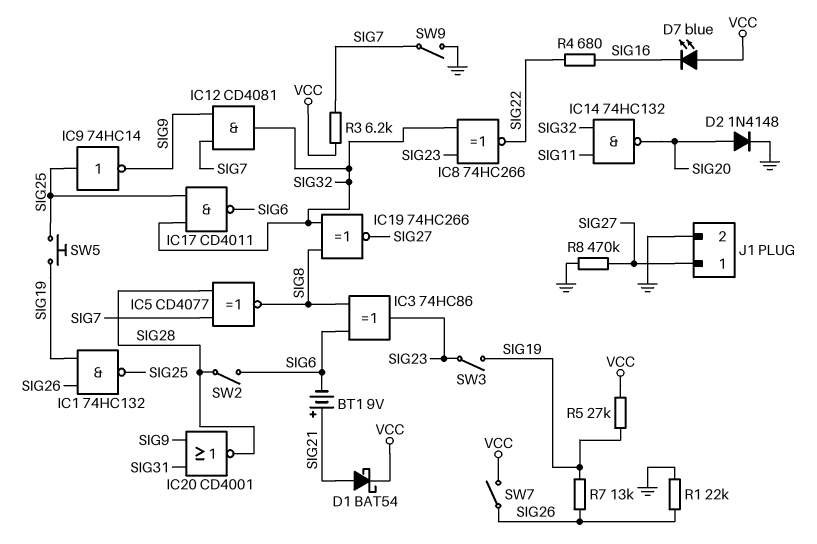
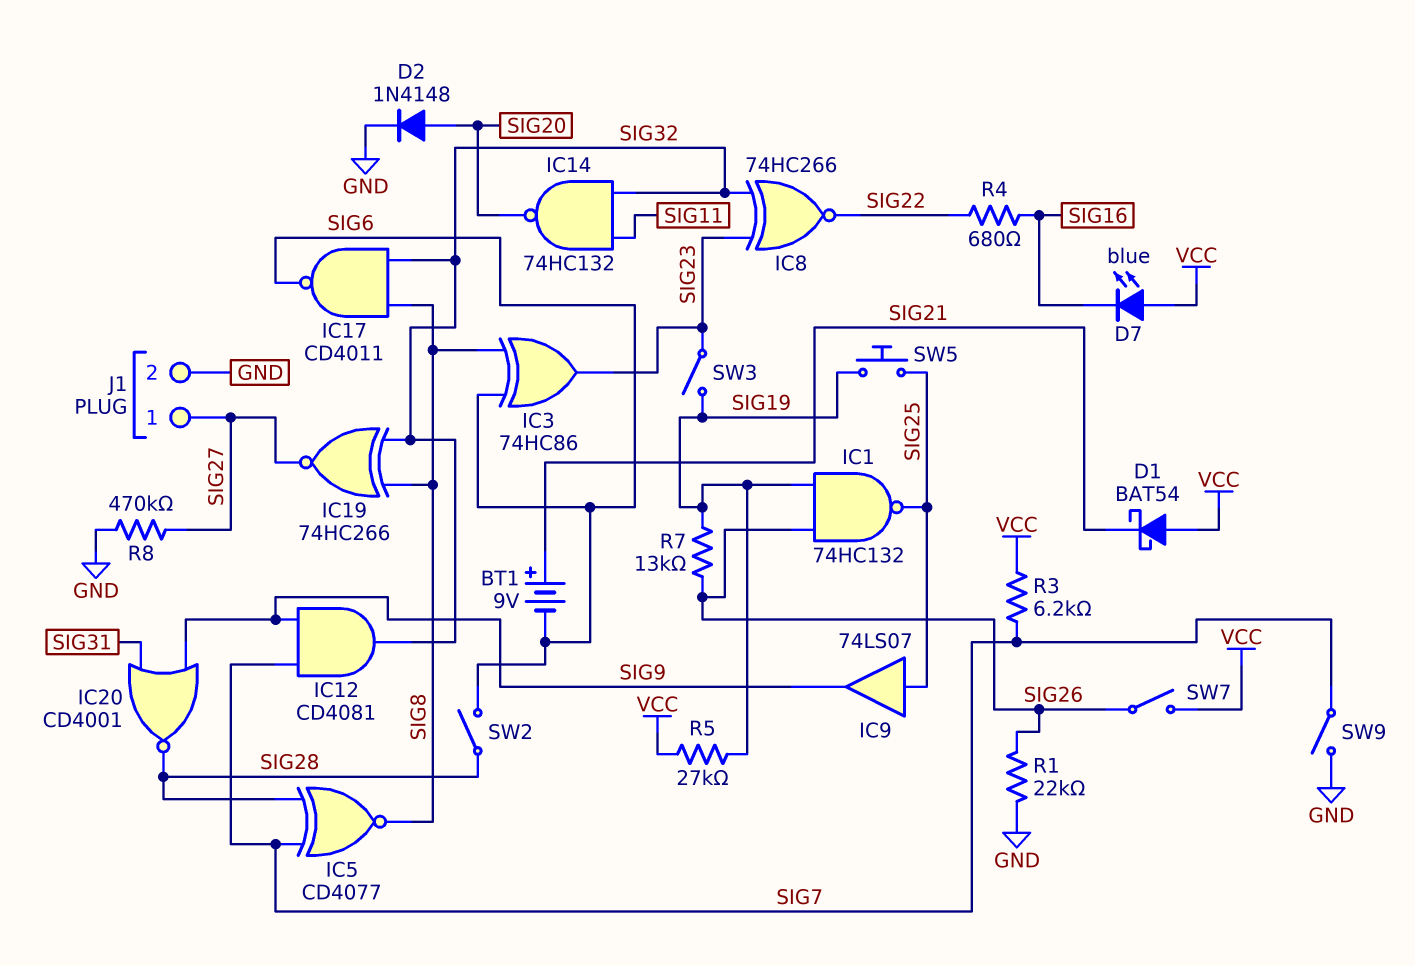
D1: schottky BAT54 (A SIG21, K VCC) -> schottky BAT54 (A VCC, K SIG21)
IC9: NOT 74HC14 (in SIG25, out SIG9) -> buffer 74LS07 (in SIG25, out SIG9)
IC17: NAND CD4011 (in SIG25, in SIG32, out SIG6) -> NAND CD4011 (in SIG8, in SIG32, out SIG6)

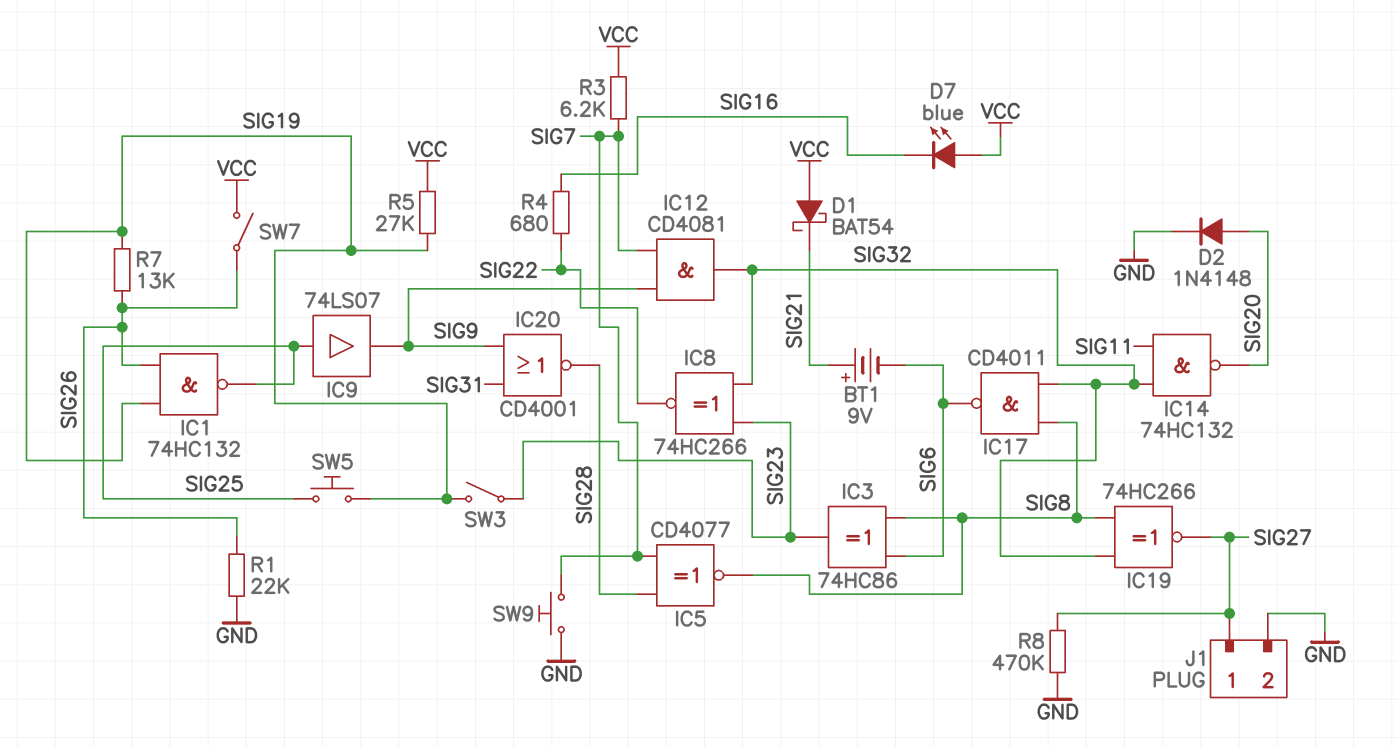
SW2: switch (SIG6, SIG28) -> none
SW9: switch (GND, SIG7) -> button (GND, SIG7)

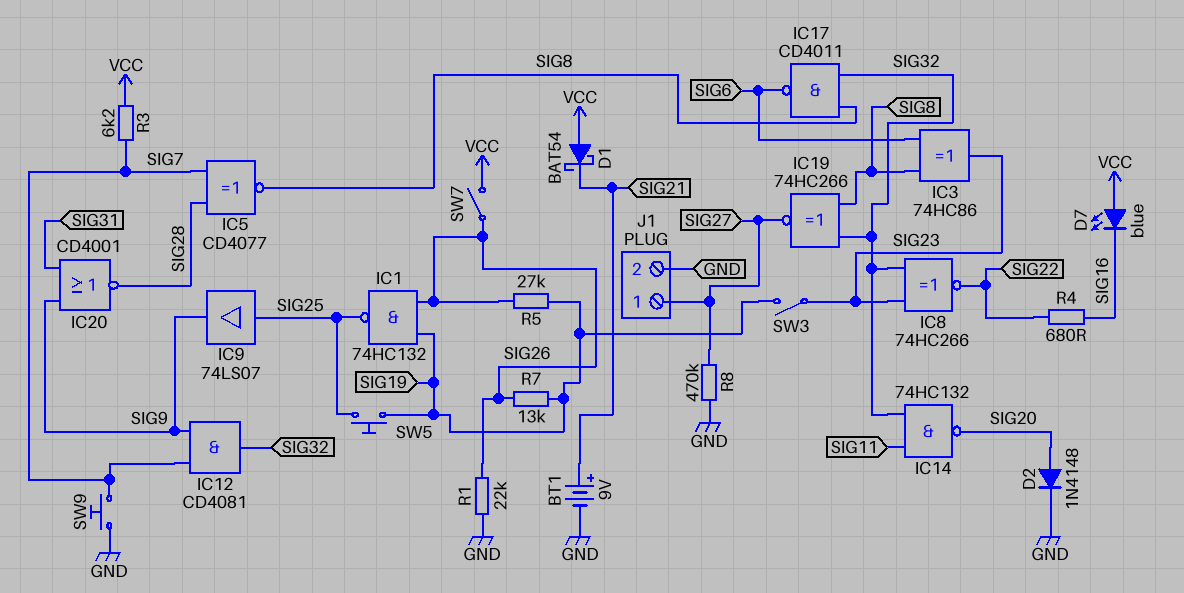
BT1: 9V (plus SIG21, minus SIG6) -> 9V (plus SIG21, minus GND)
R5: 27k (SIG19, VCC) -> 27k (SIG19, SIG26)

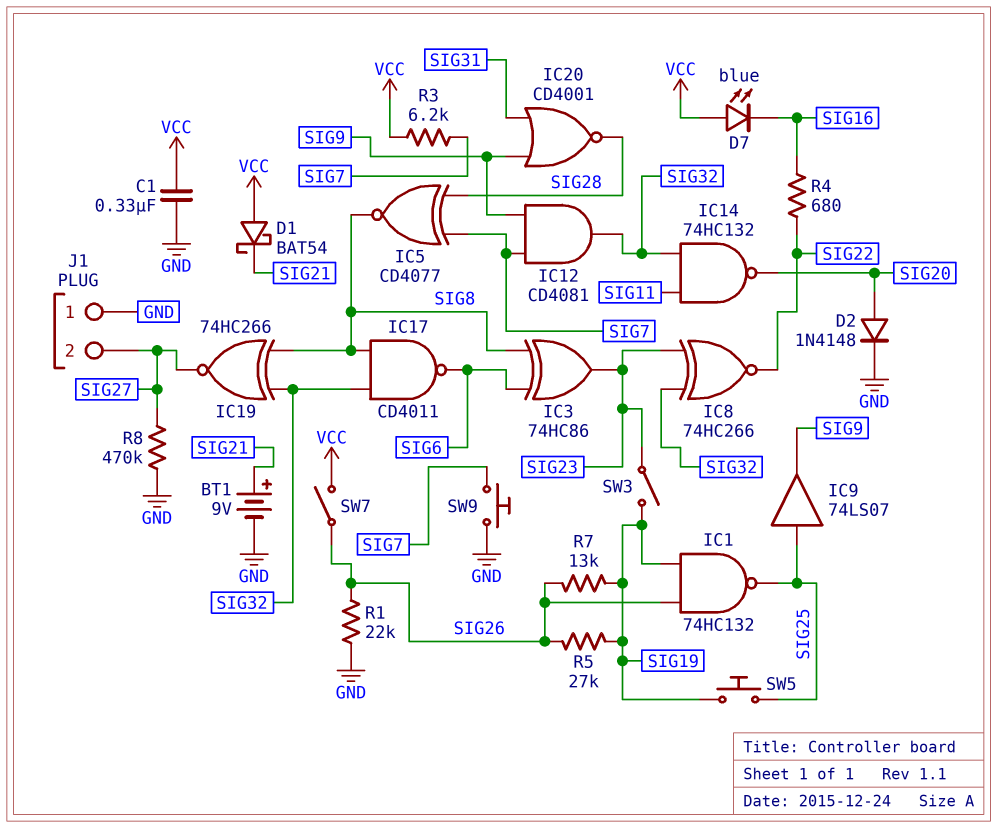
C1: none -> 330nF (GND, VCC)
J1 pin 1: SIG27 -> GND
J1 pin 2: GND -> SIG27

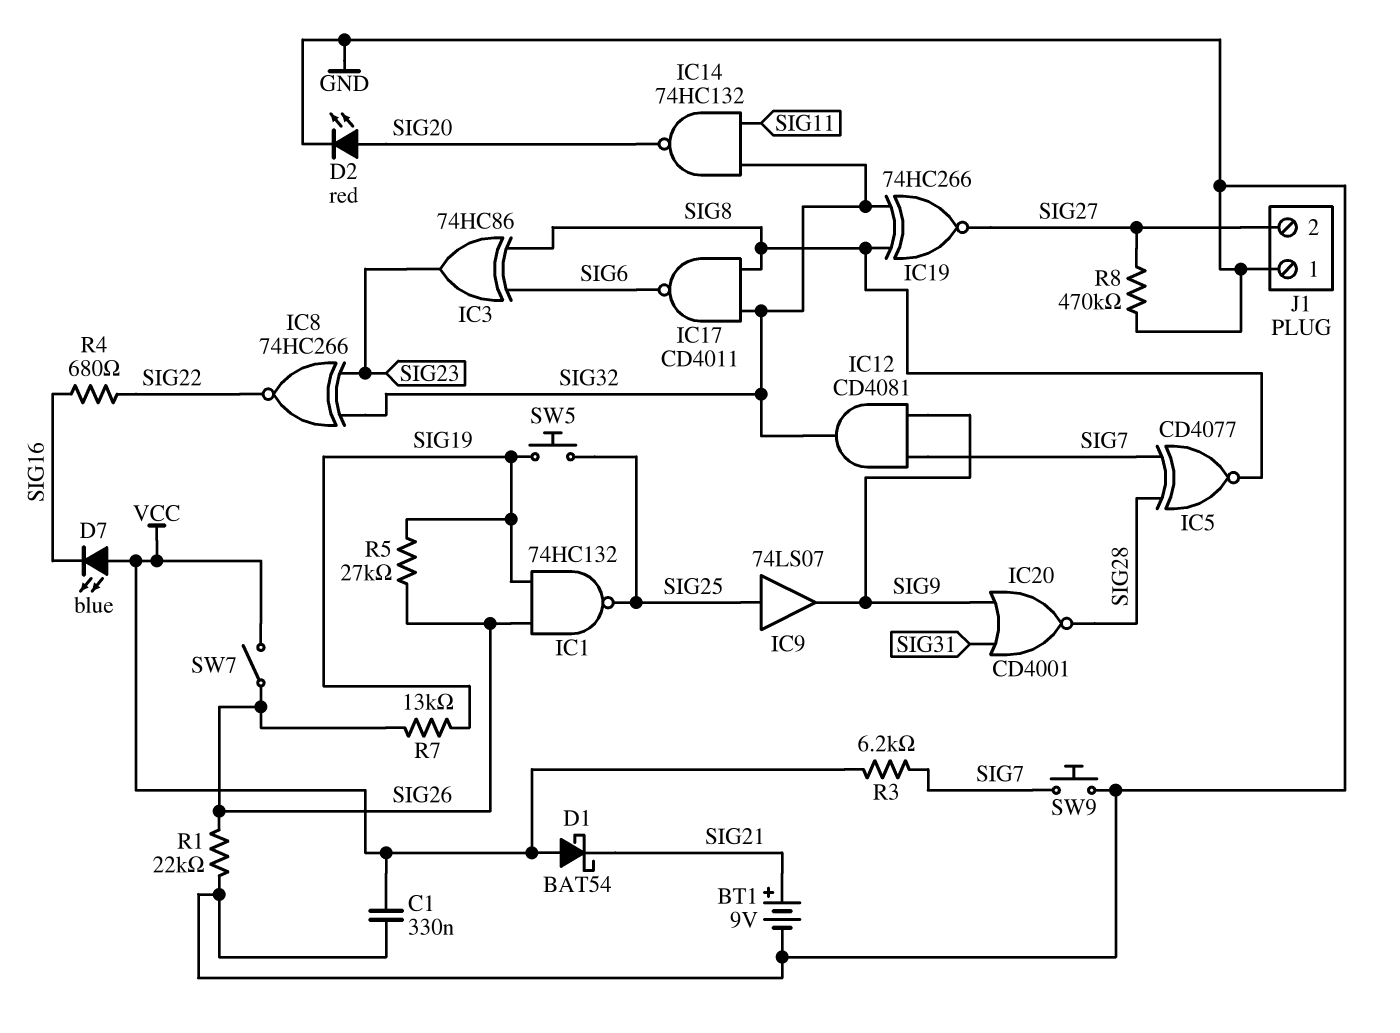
D2: diode 1N4148 (A SIG20, K GND) -> LED red (A SIG20, K GND)
SW3: switch (SIG19, SIG23) -> none

